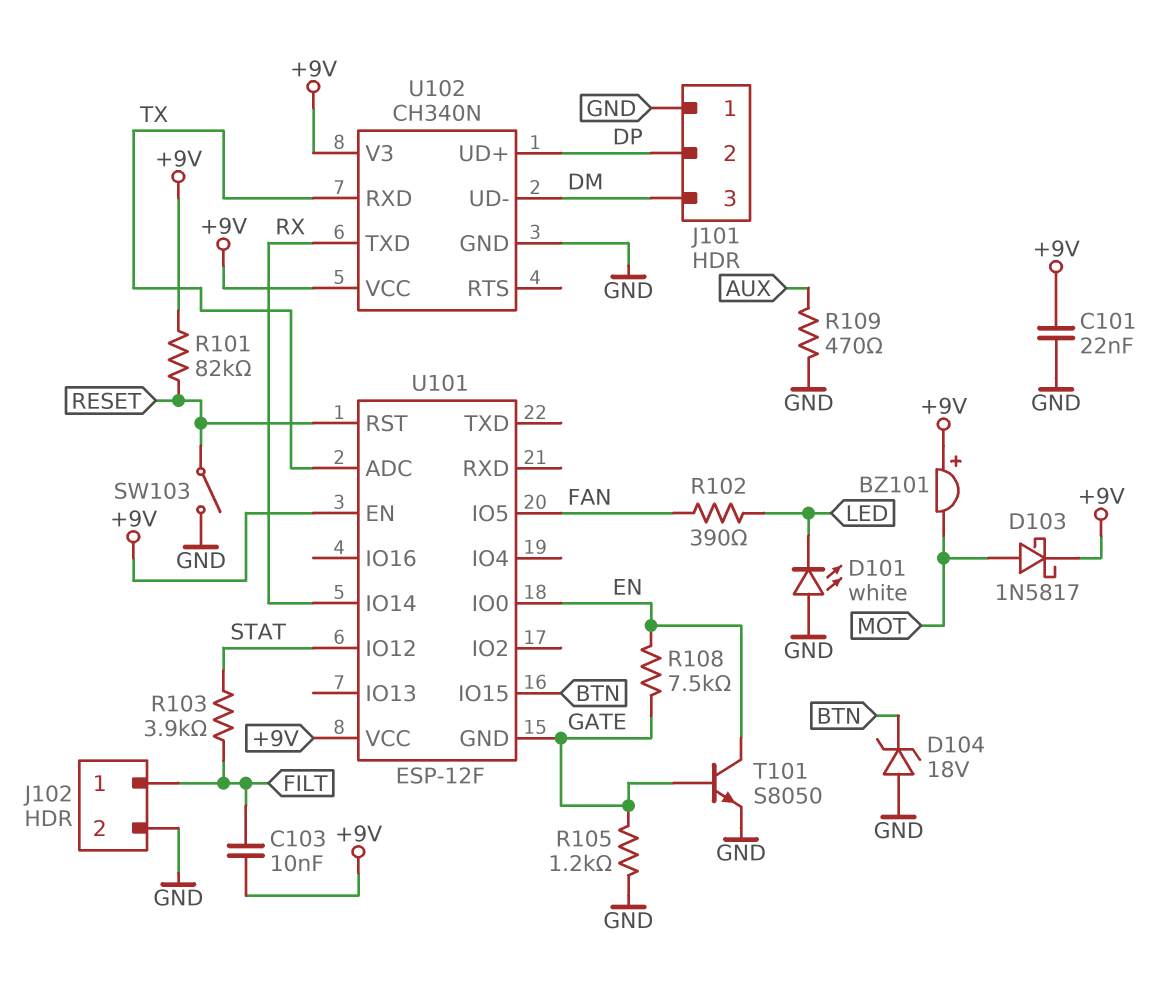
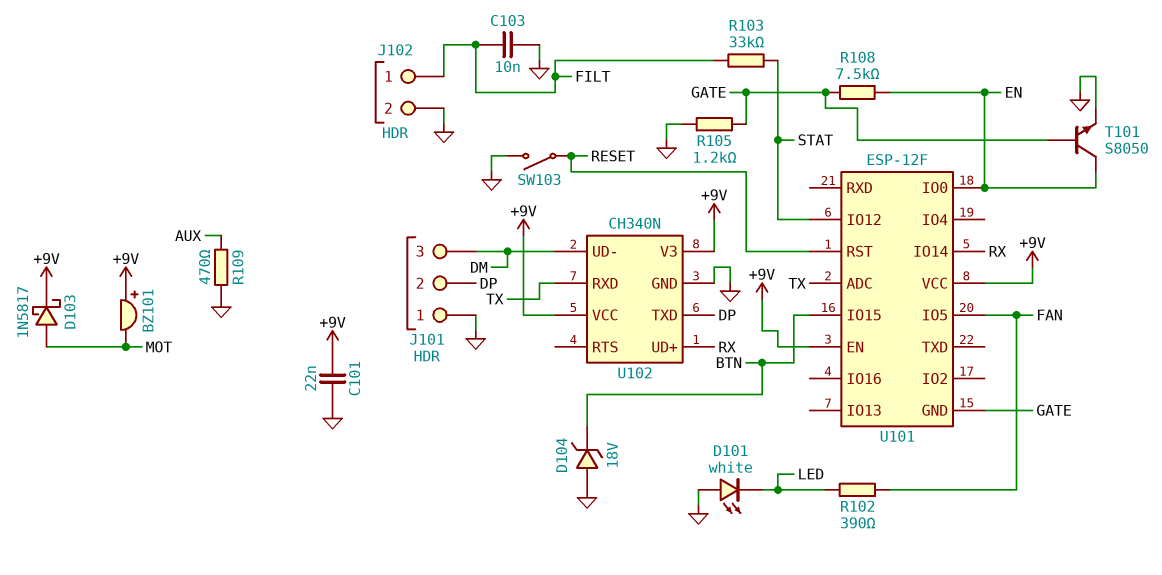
C103: 10nF (+9V, FILT) -> 10nF (FILT, GND)
R101: 82k (+9V, RESET) -> none
R103: 3.9k (FILT, STAT) -> 33k (FILT, STAT)
U102 pin TXD: RX -> DP
U102 pin UD+: DP -> RX

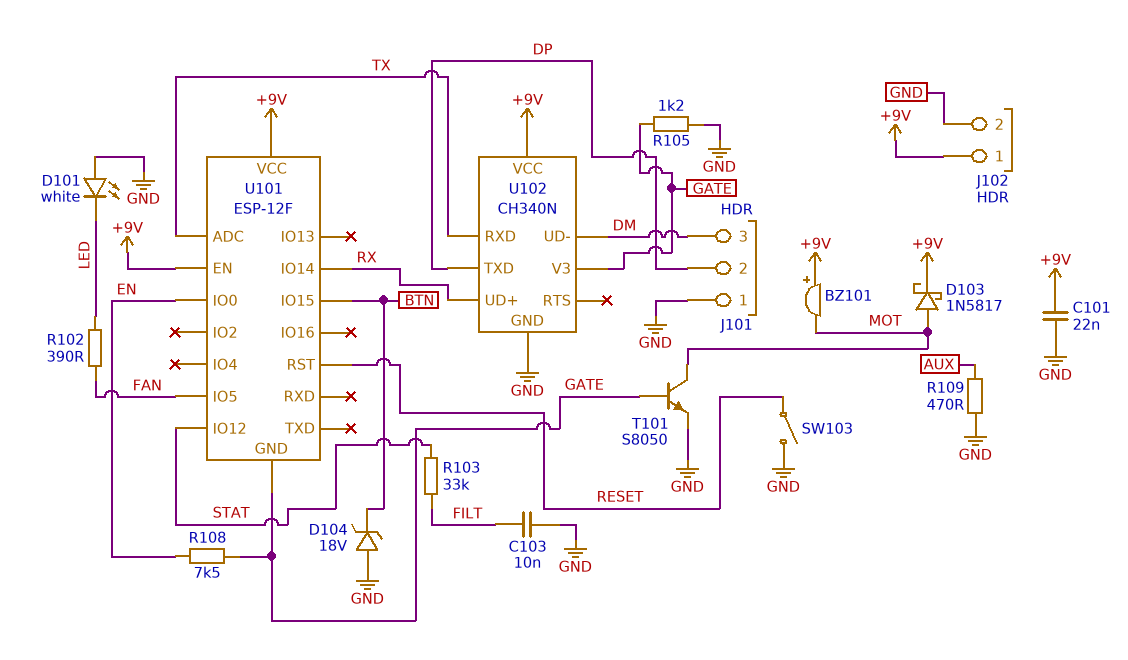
J102 pin 1: FILT -> +9V
T101: NPN S8050 (B GATE, C EN, E GND) -> NPN S8050 (B GATE, C MOT, E GND)
U102 pin V3: +9V -> GATE

